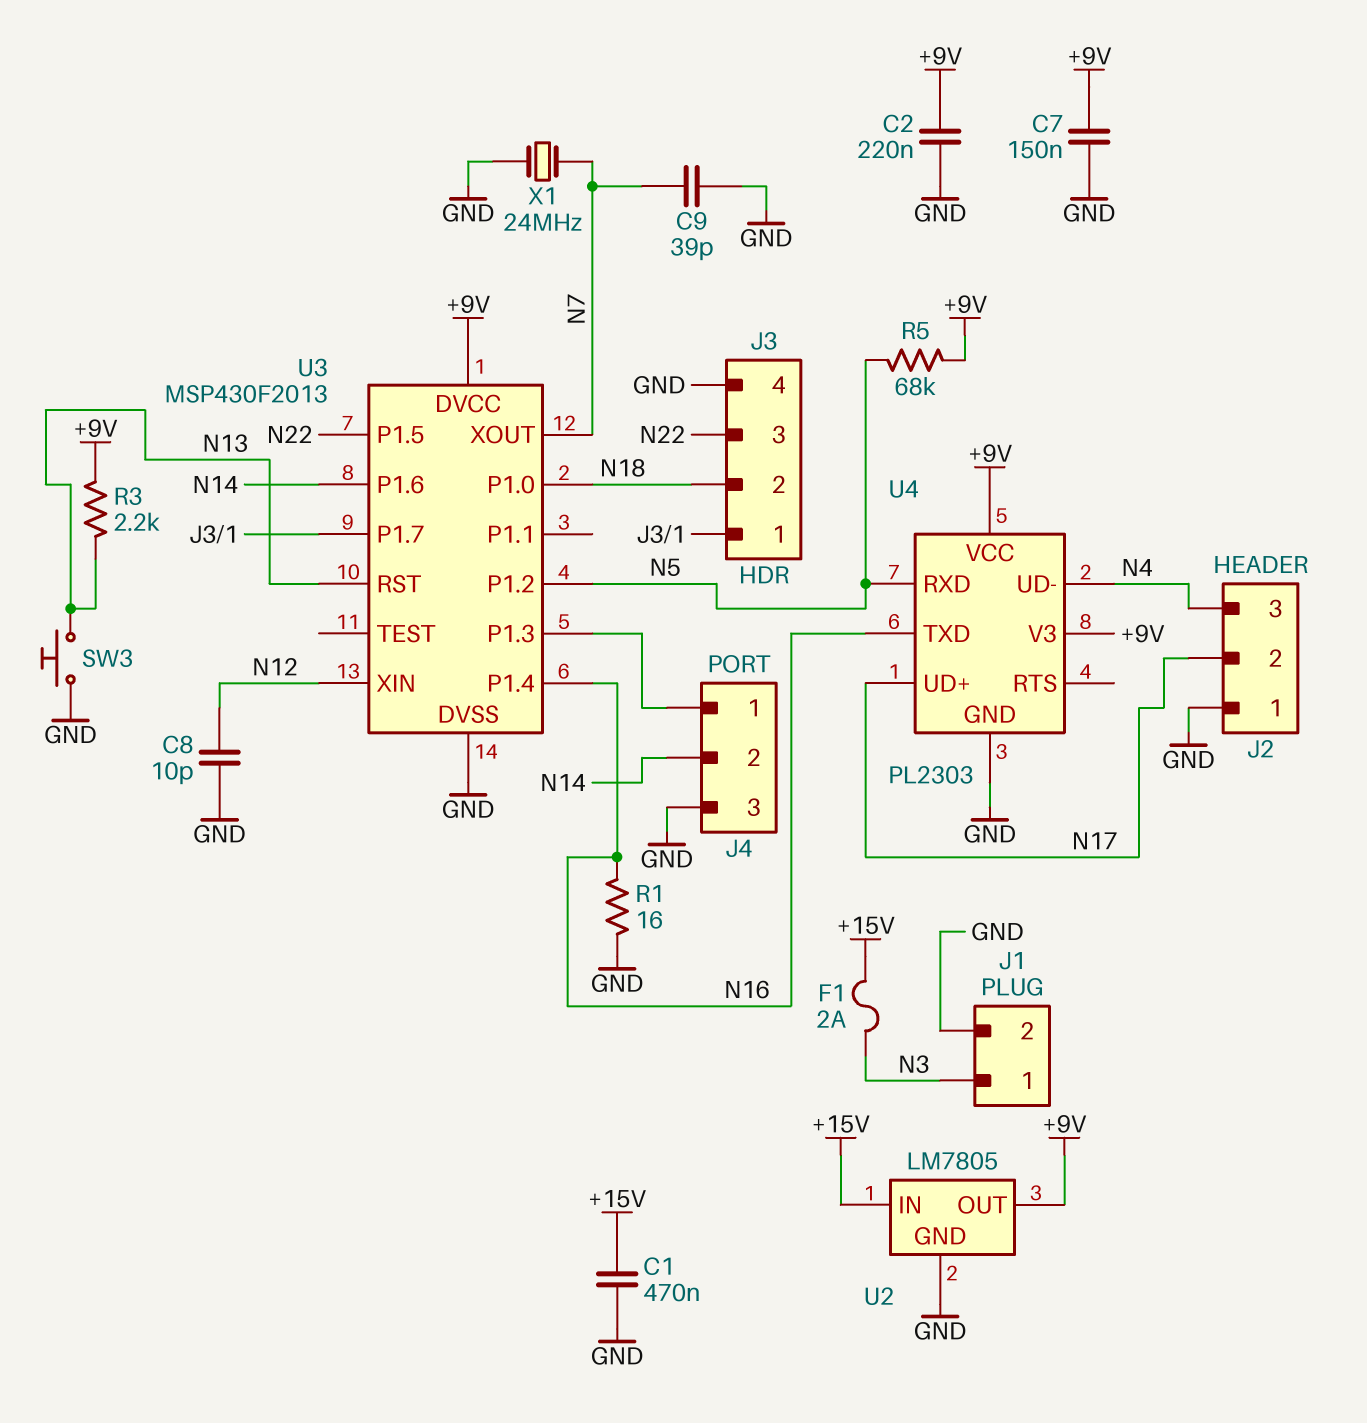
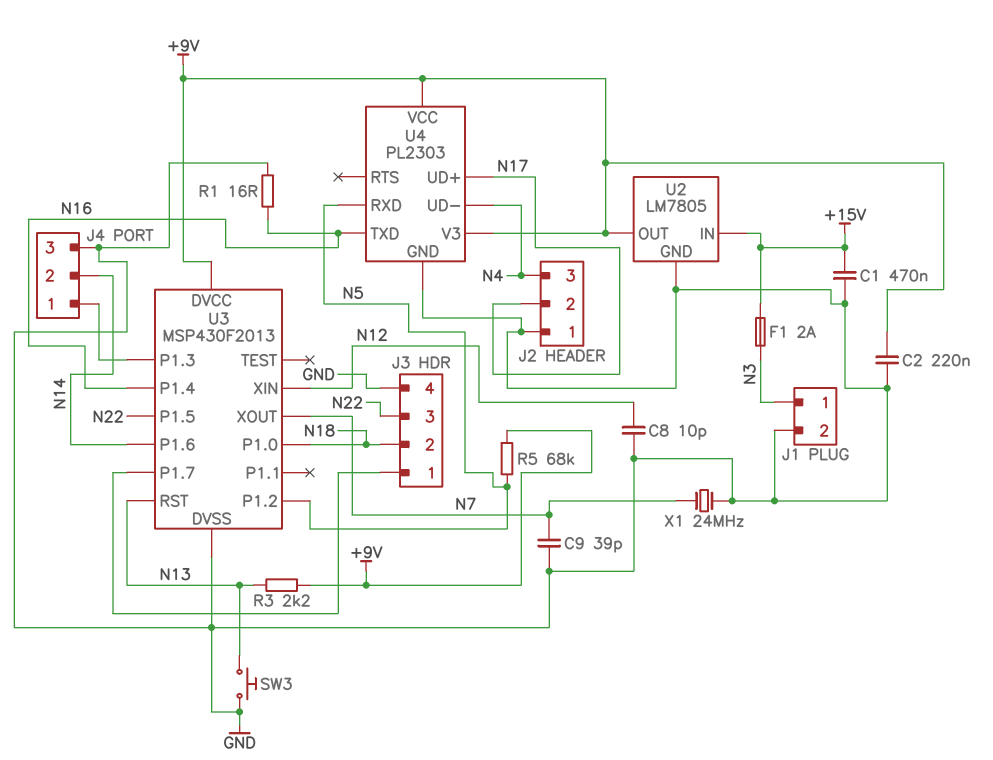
C7: 150nF (+9V, GND) -> none

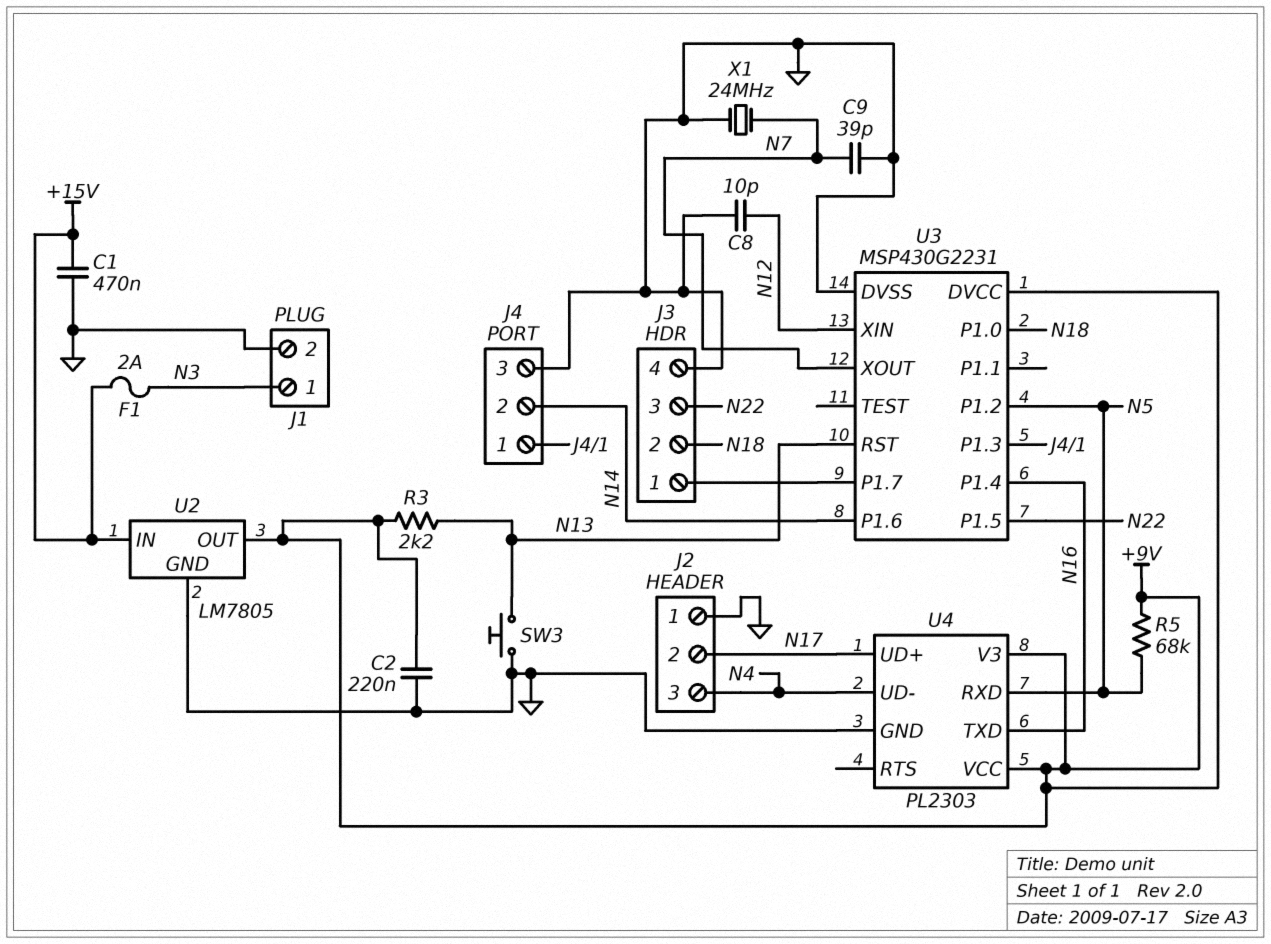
R1: 16 (GND, N16) -> none
U3: MSP430F2013 -> MSP430G2231

